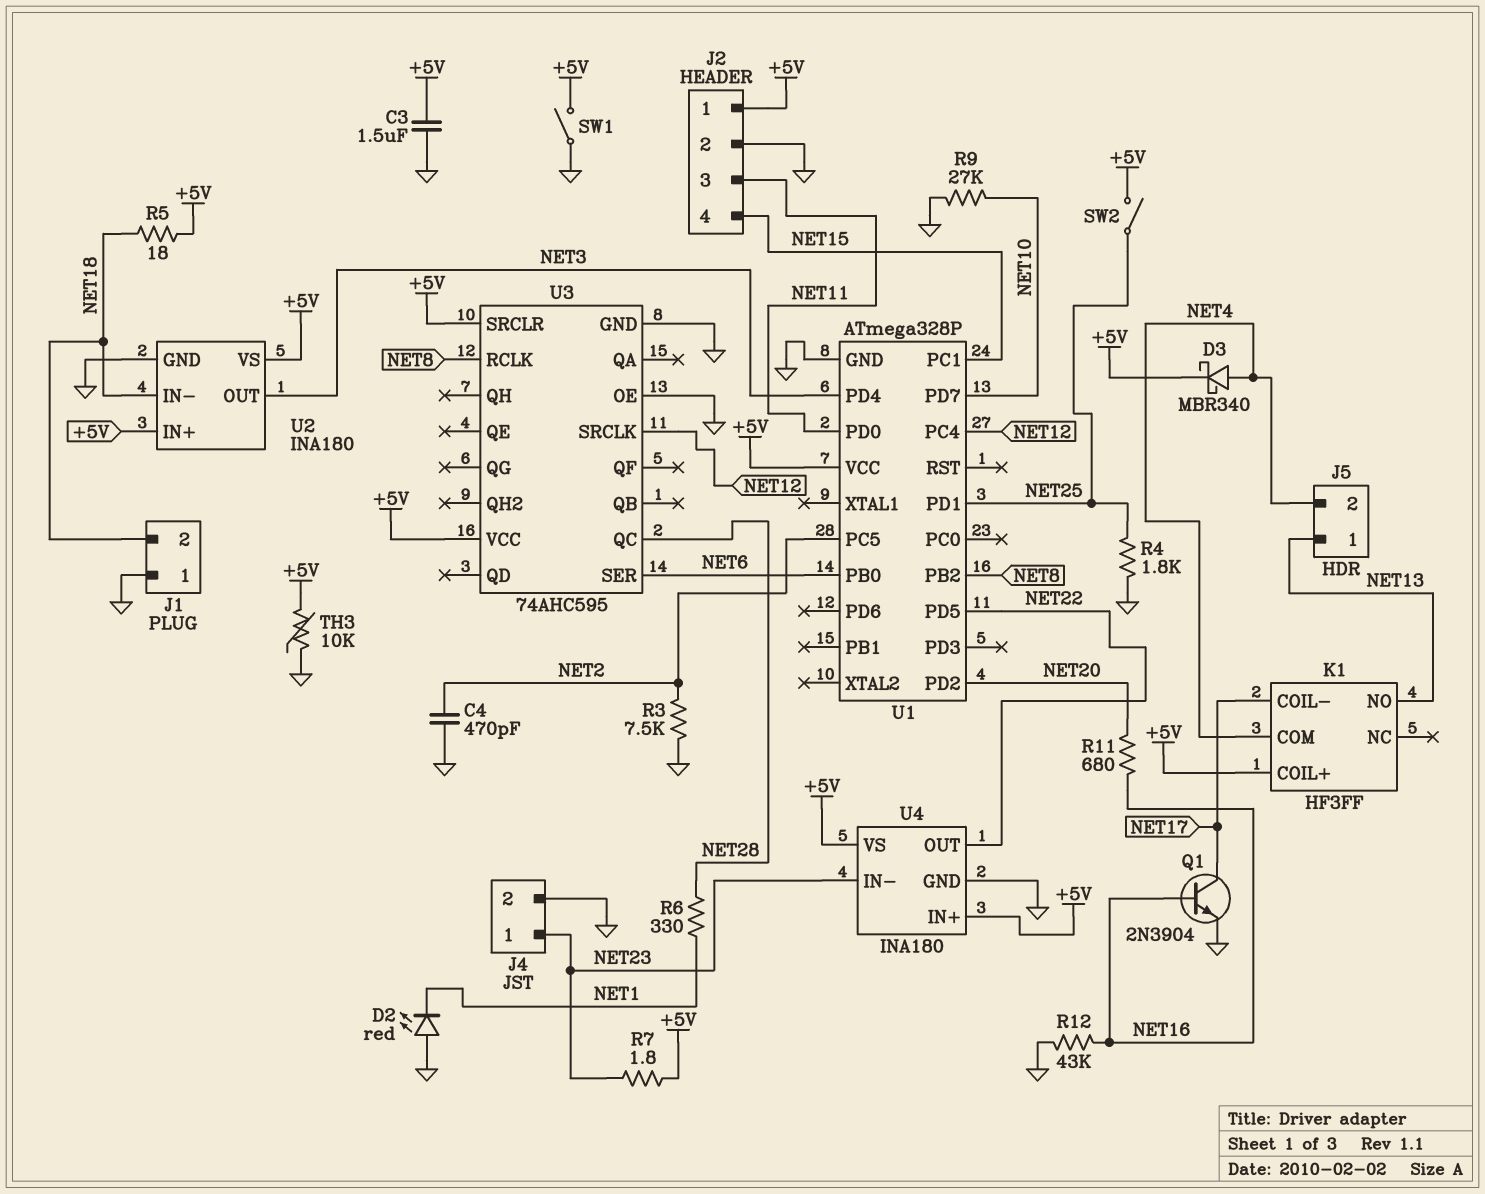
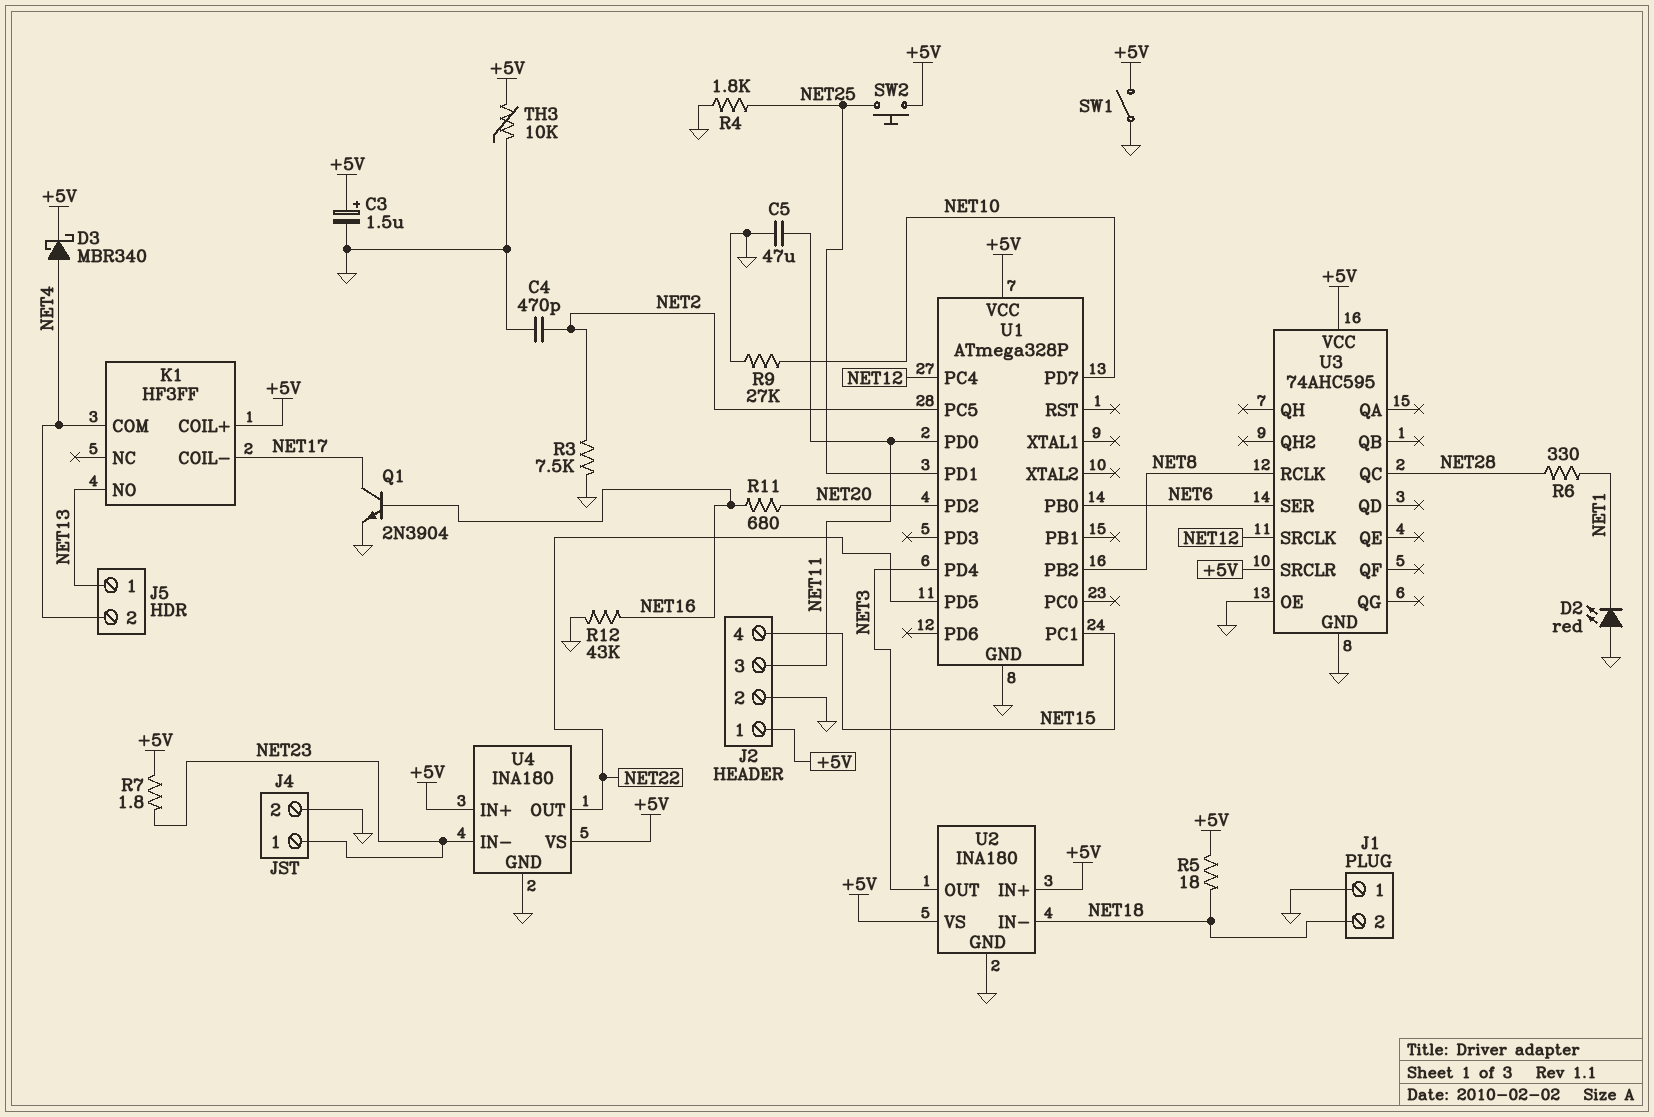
C3: 1.5uF (+5V, GND) -> 1.5uF (plus +5V, minus GND)
C5: none -> 47uF (GND, NET11)
SW2: switch (+5V, NET25) -> button (+5V, NET25)

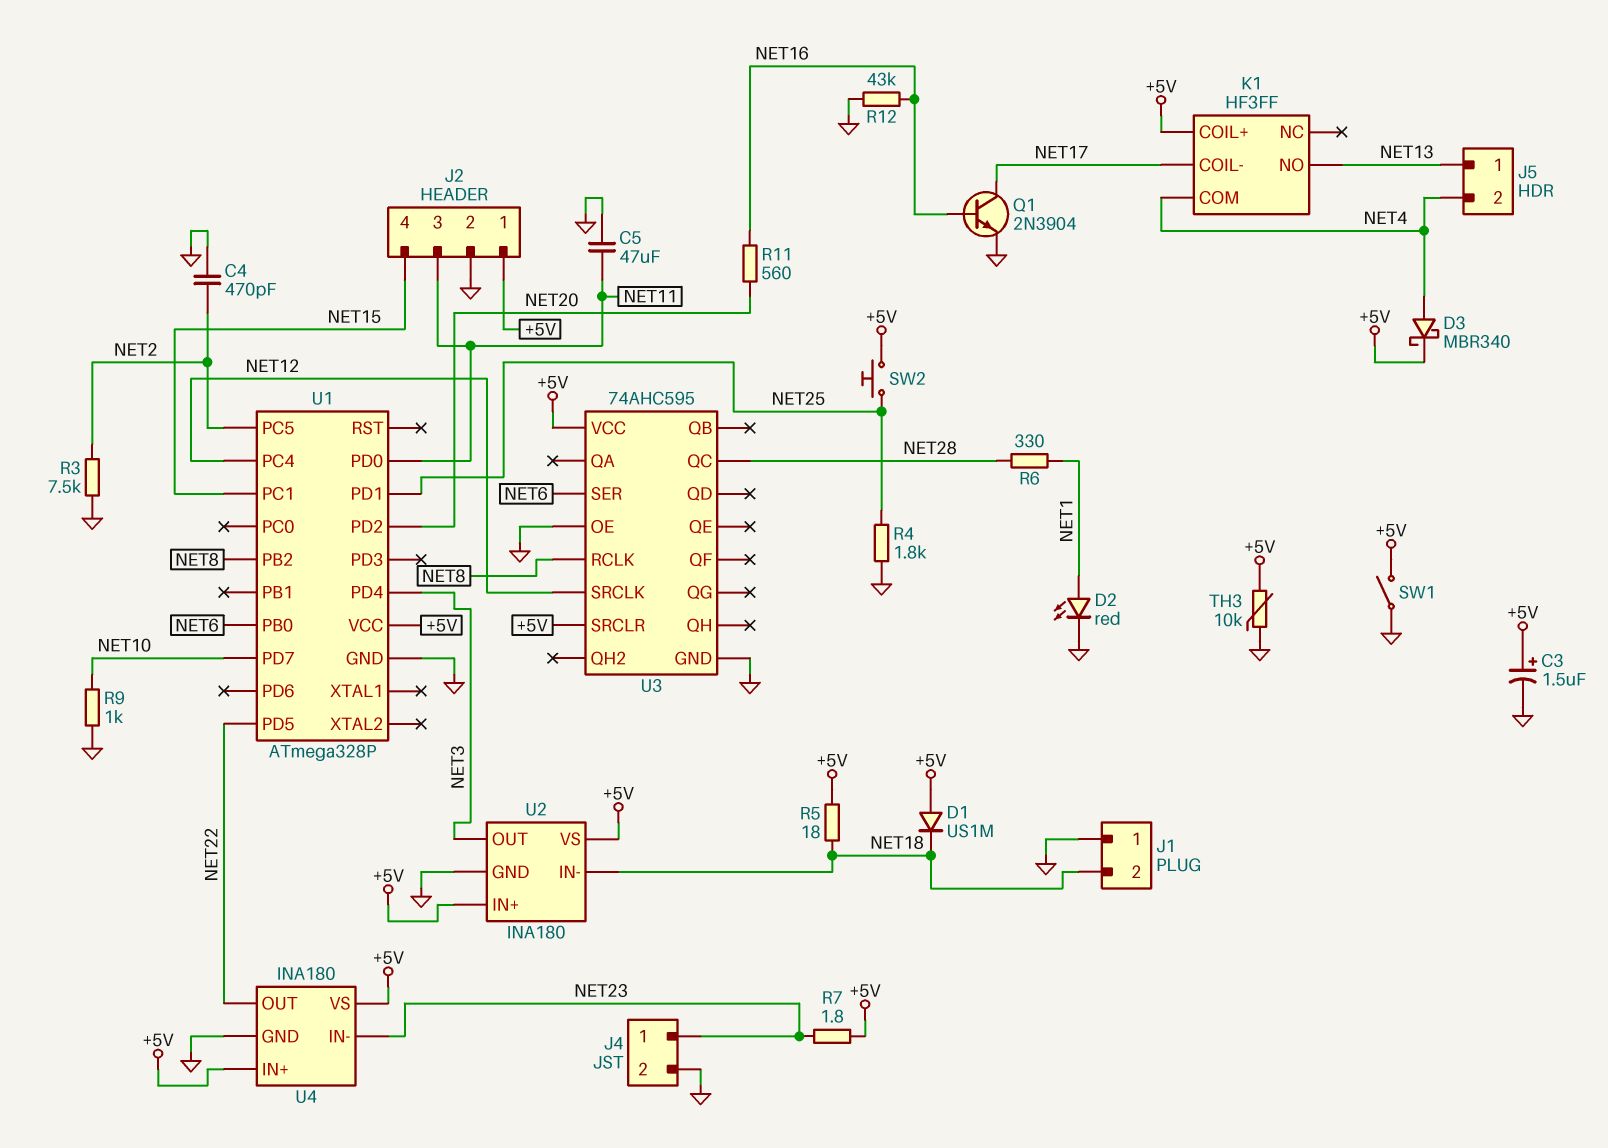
D1: none -> diode US1M (A +5V, K NET18)
D2: LED red (A GND, K NET1) -> LED red (A NET1, K GND)
R9: 27k (GND, NET10) -> 1k (GND, NET10)
R11: 680 (NET16, NET20) -> 560 (NET16, NET20)

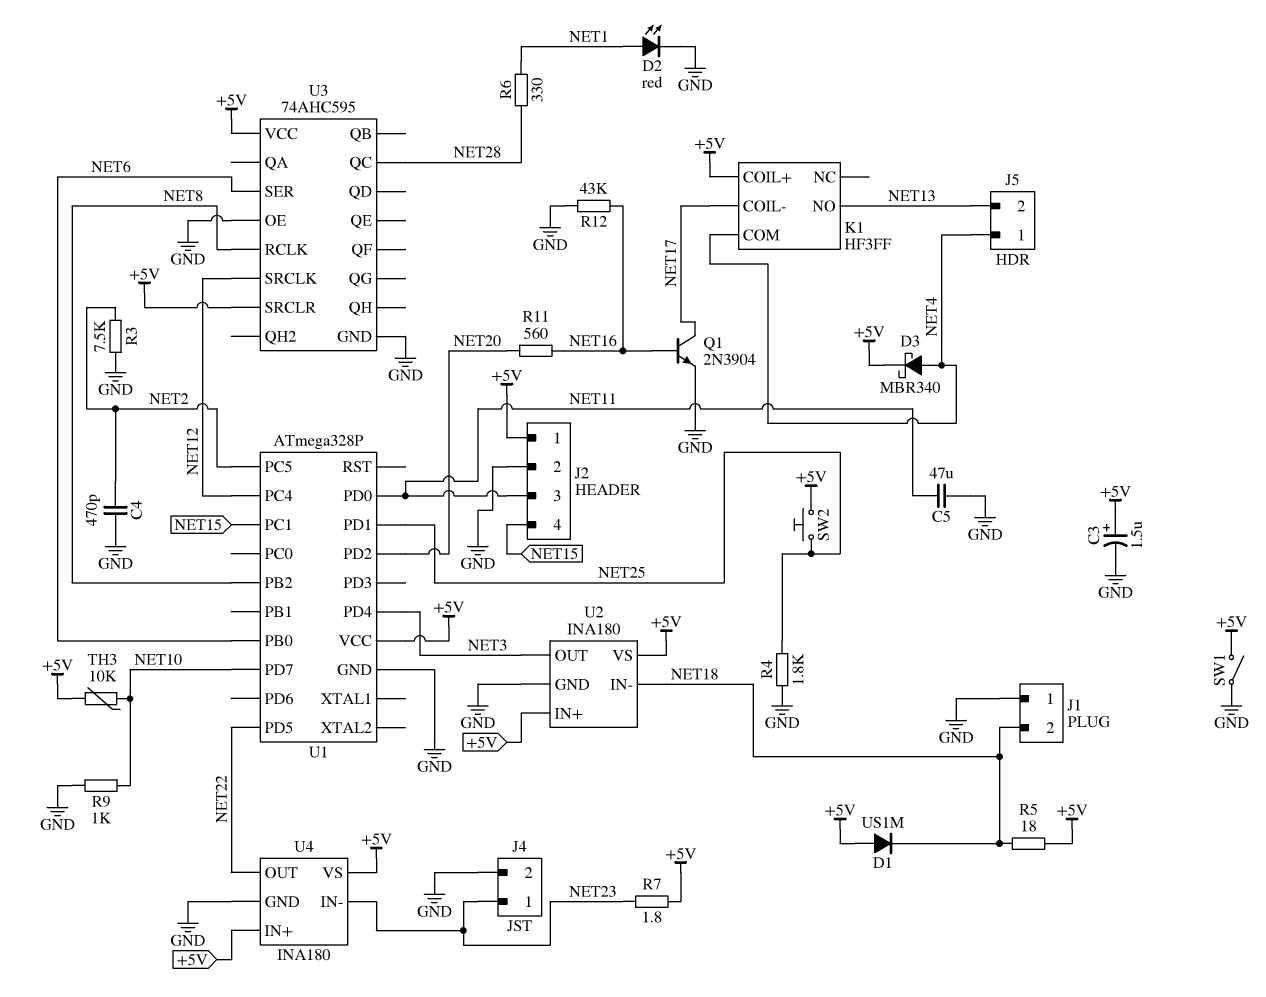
J5 pin 1: NET13 -> NET4
J5 pin 2: NET4 -> NET13
TH3: 10k (+5V, GND) -> 10k (+5V, NET10)

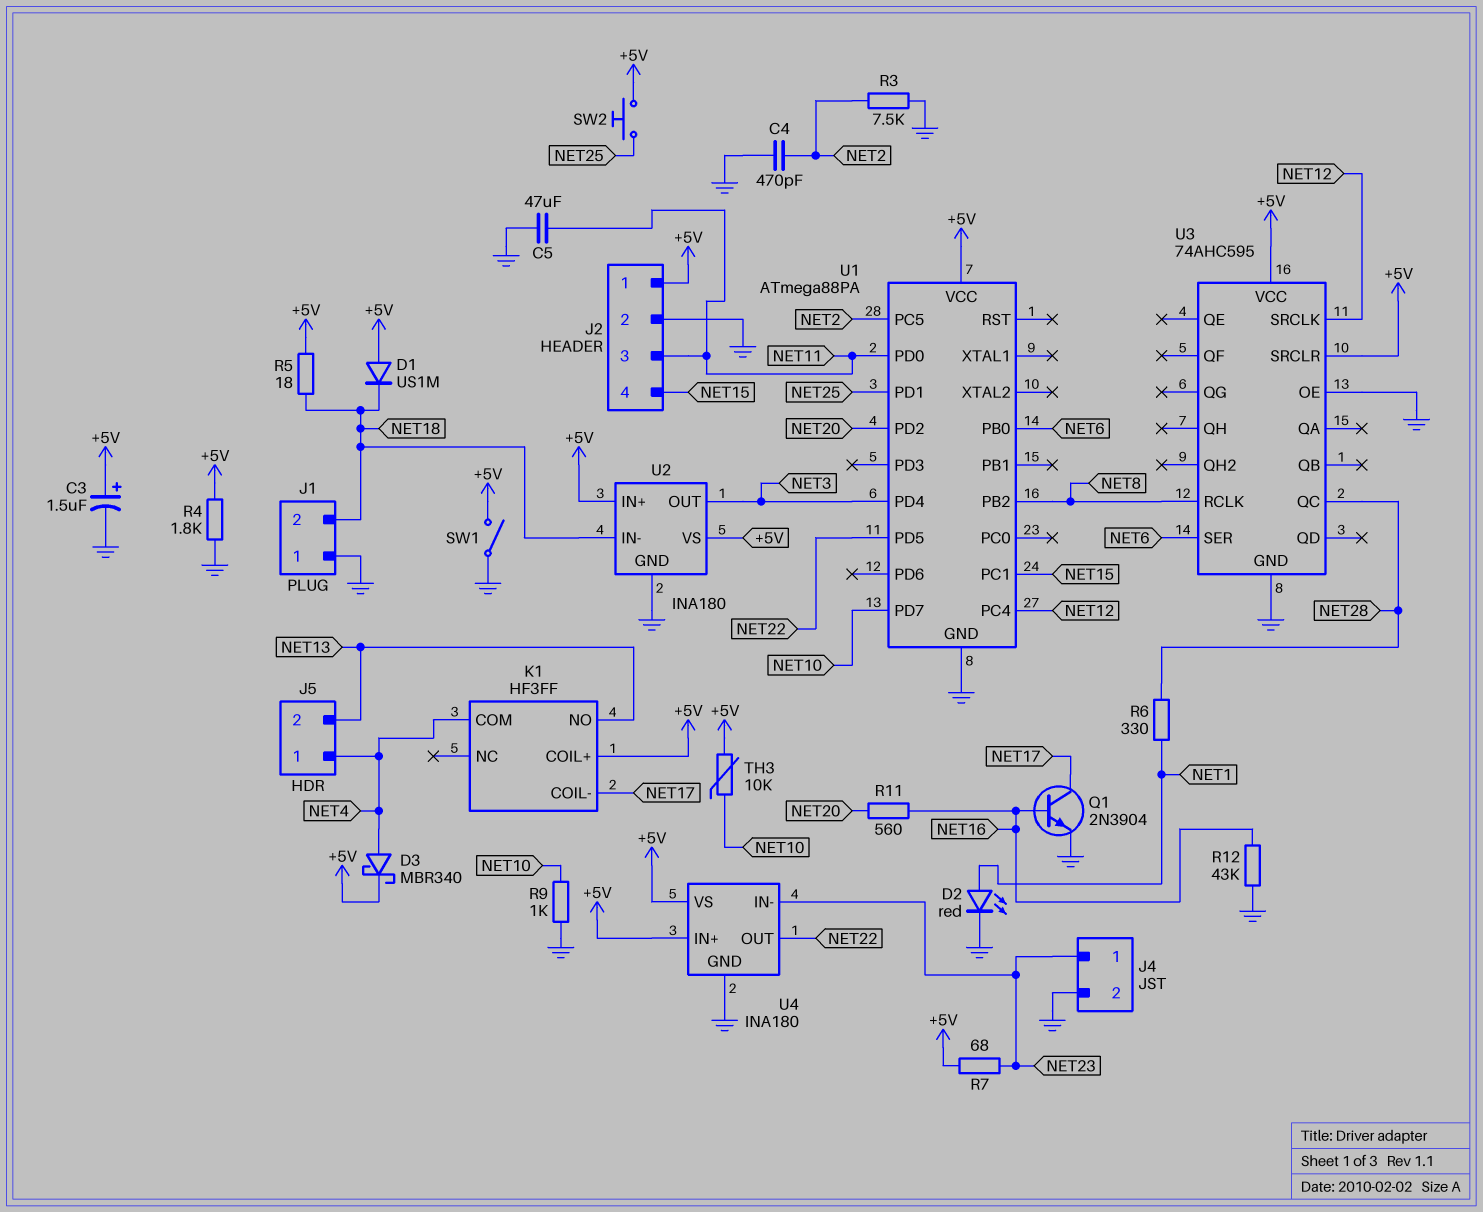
R4: 1.8k (GND, NET25) -> 1.8k (+5V, GND)
R7: 1.8 (+5V, NET23) -> 68 (+5V, NET23)
U1: ATmega328P -> ATmega88PA

